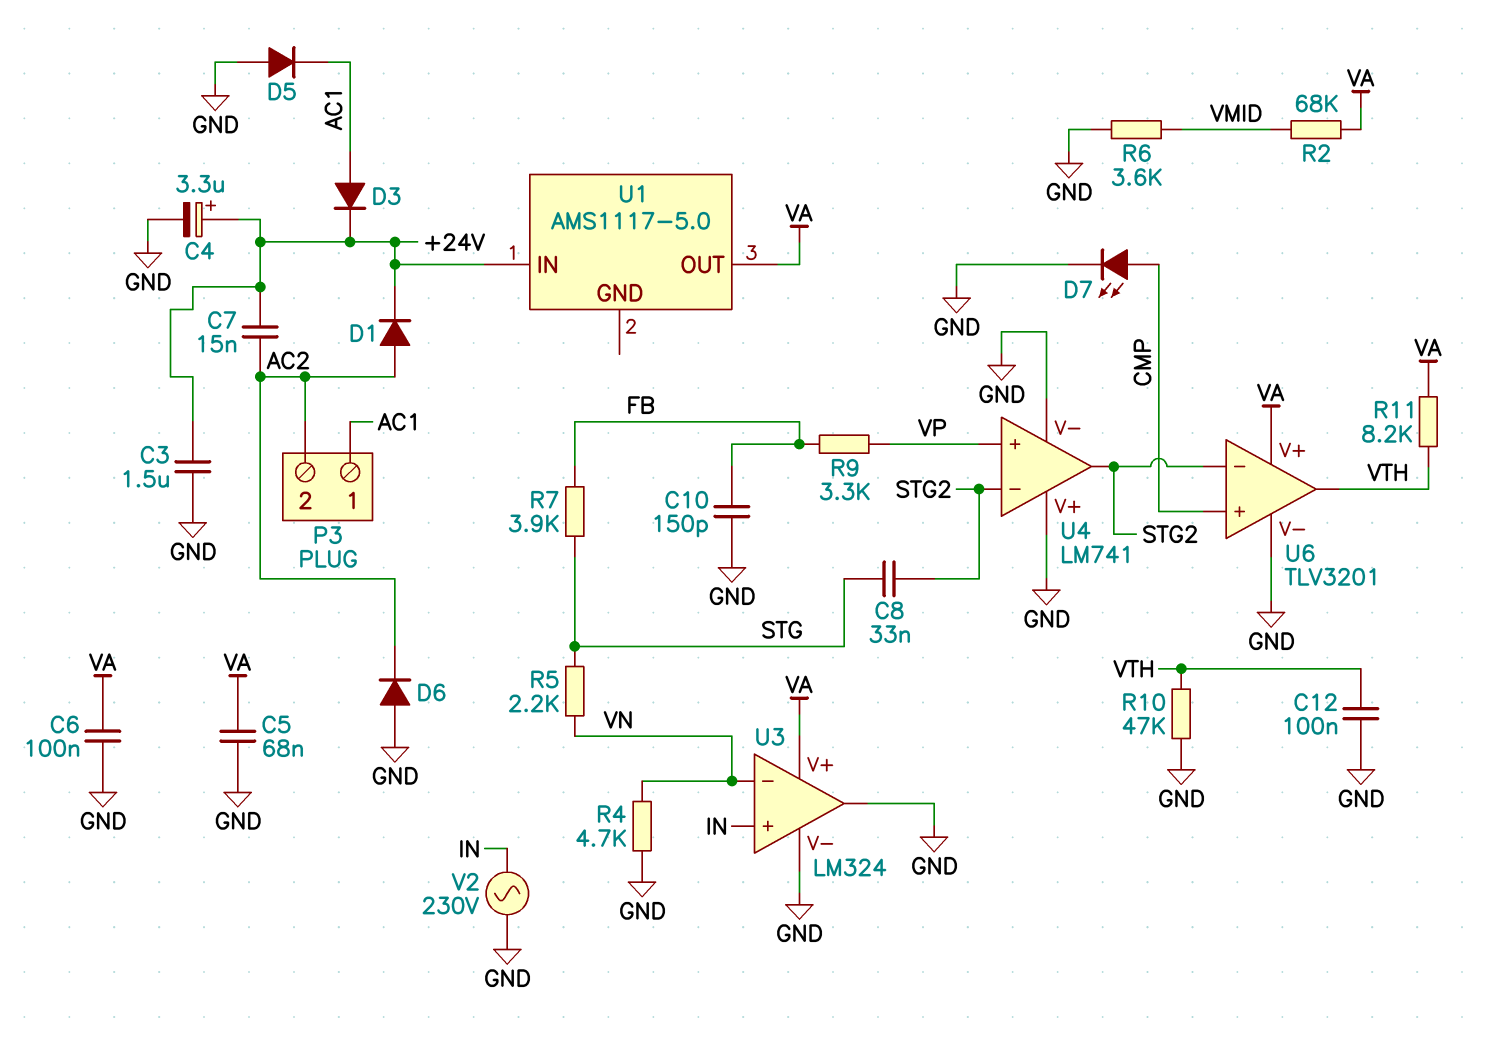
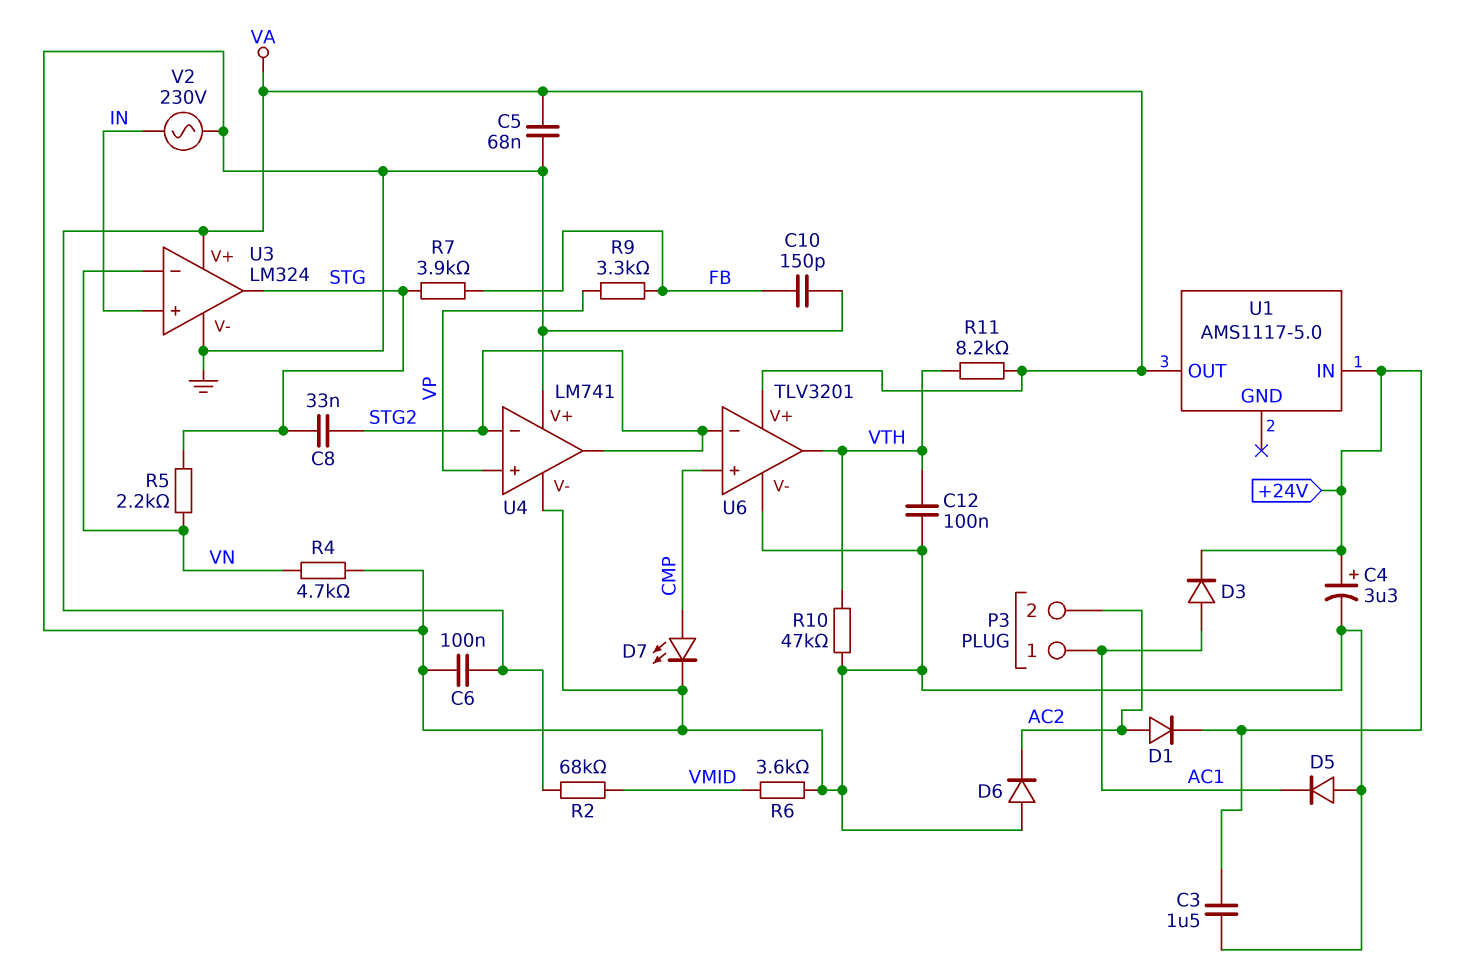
C7: 15nF (+24V, AC2) -> none
U3 pin out: GND -> STG

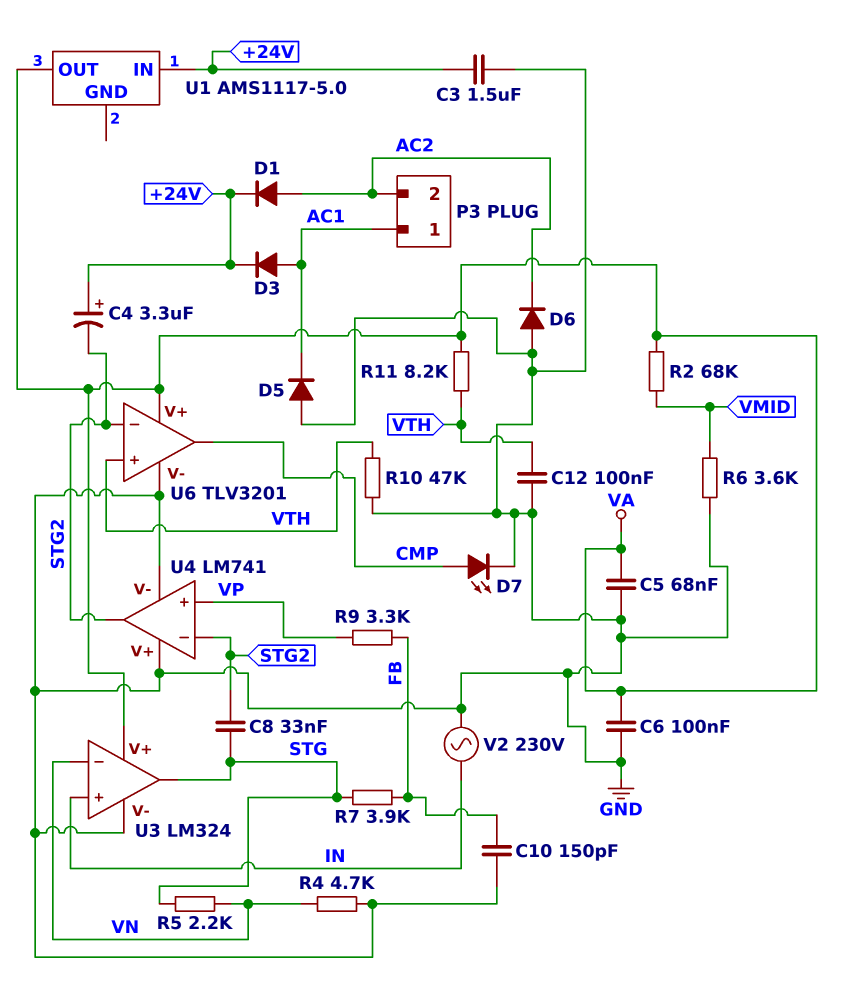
C4: 3.3uF (plus +24V, minus GND) -> 3.3uF (plus +24V, minus STG2)
U6 pin in+: CMP -> VTH
U6 pin out: VTH -> CMP

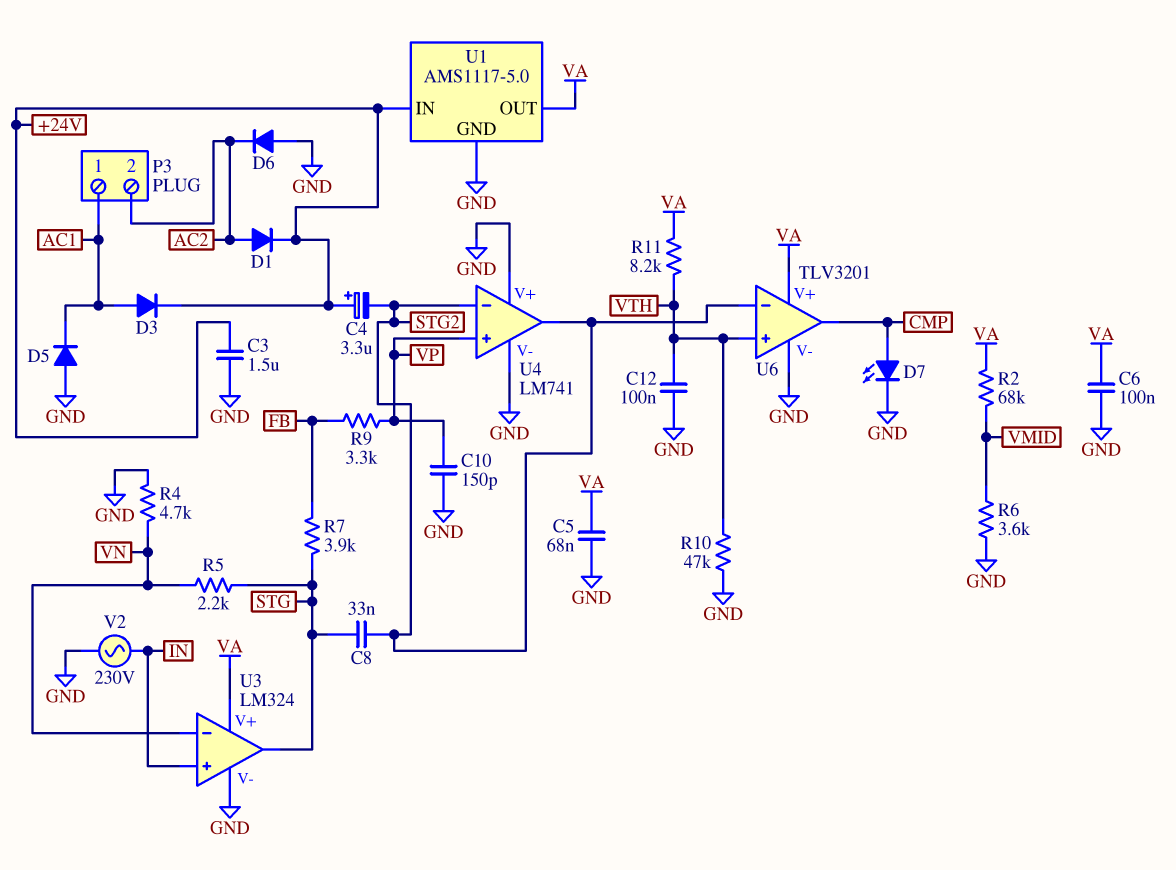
C10: 150pF (FB, GND) -> 150pF (GND, VP)
U1 pin GND: none -> GND

